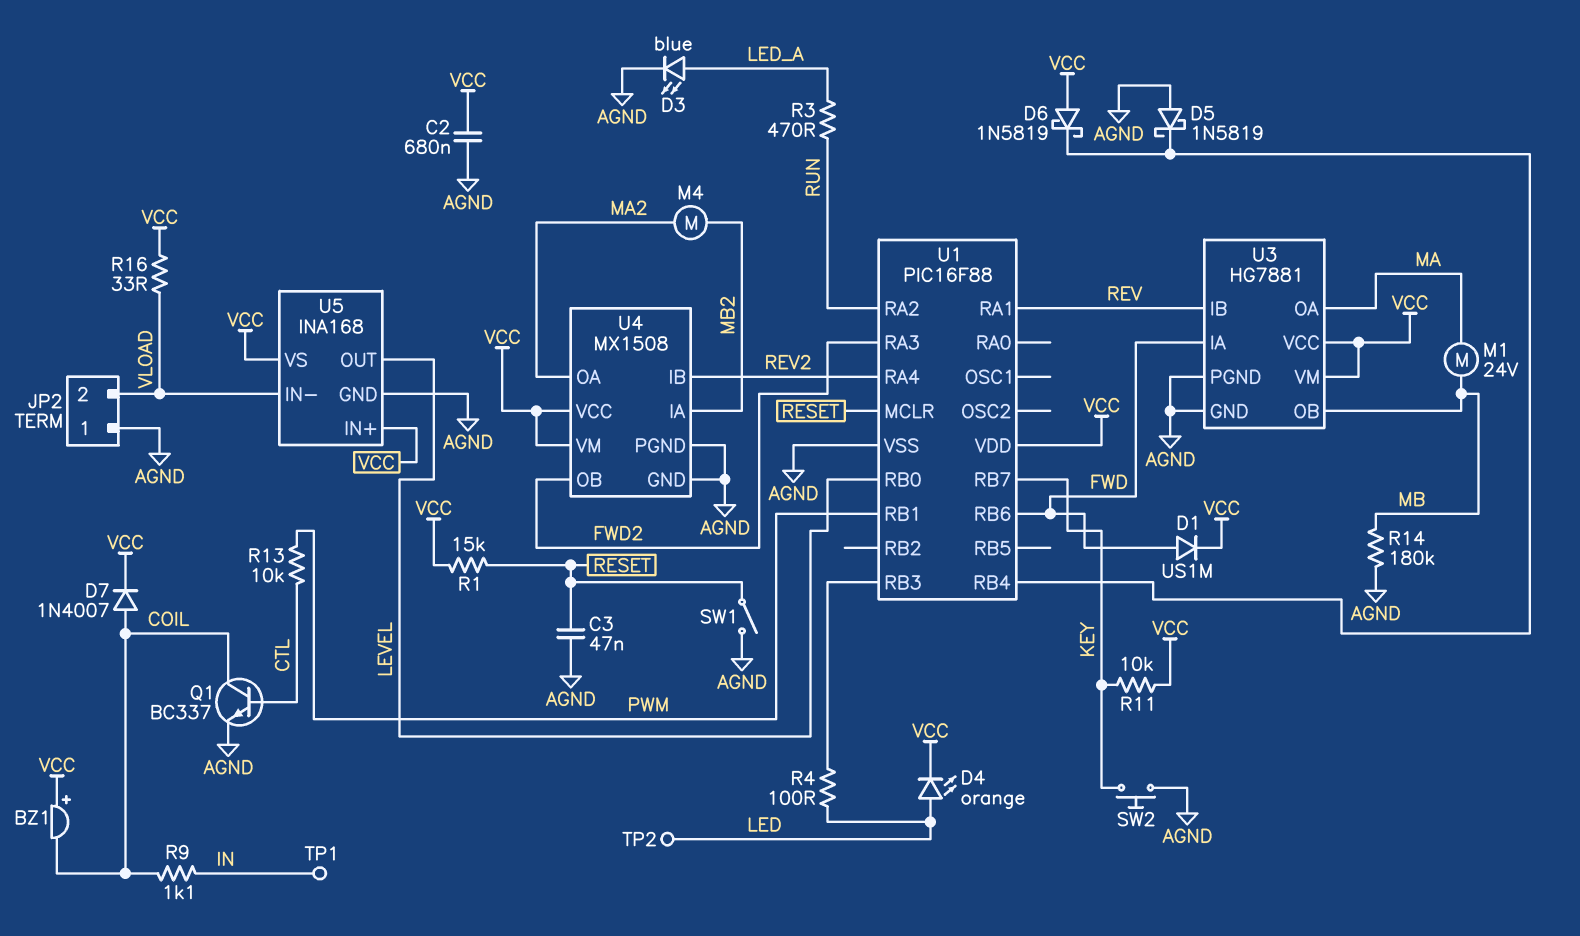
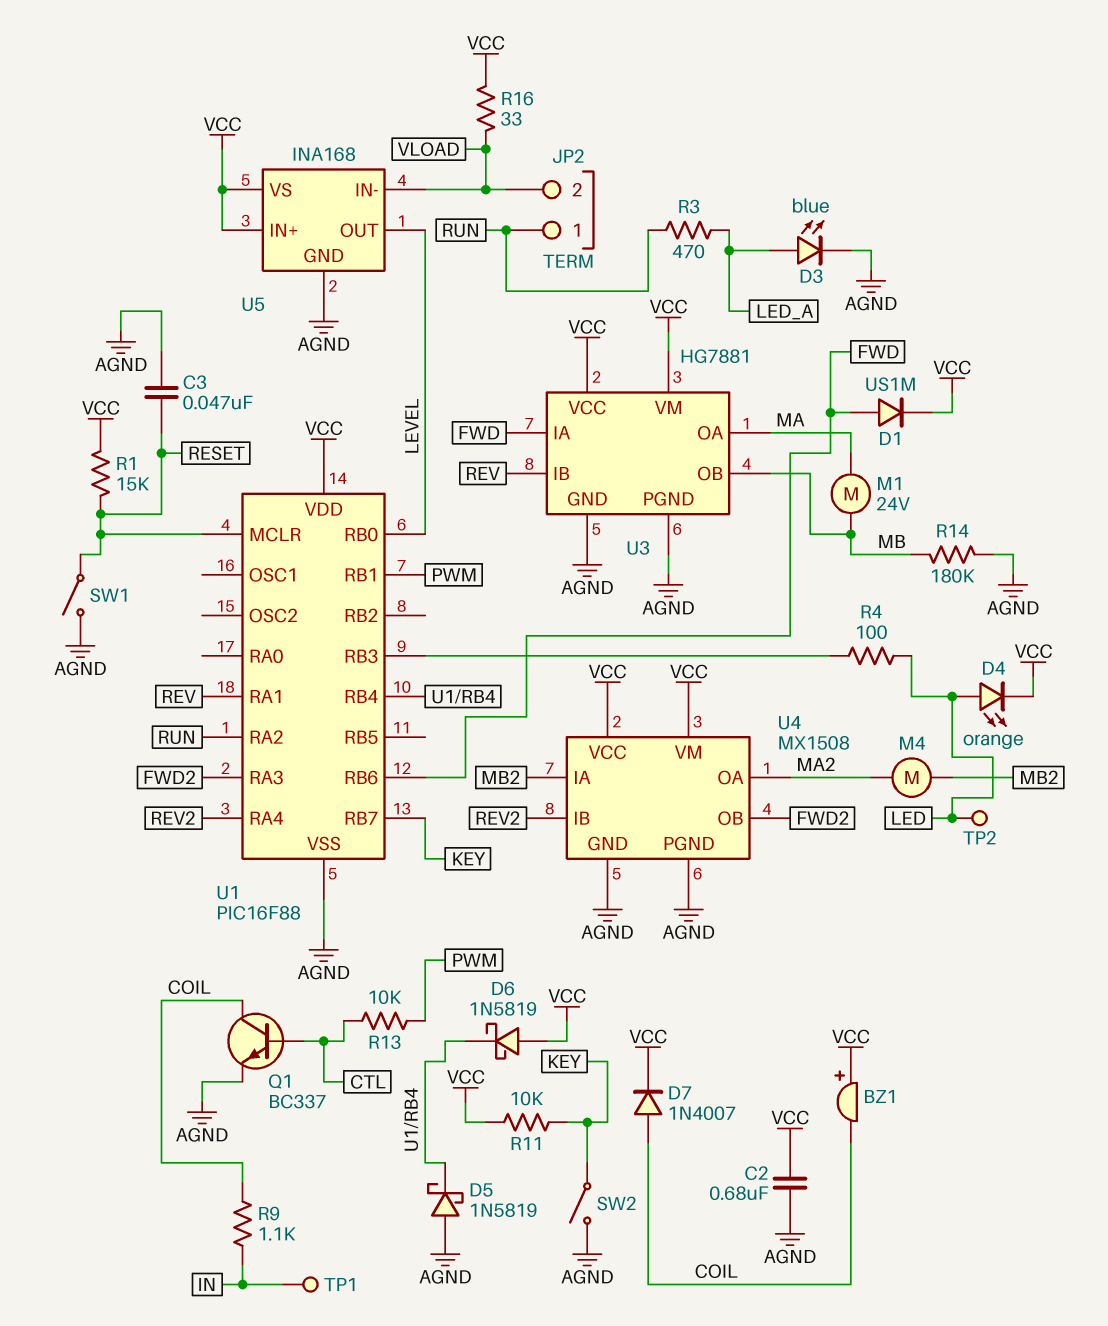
JP2 pin 1: AGND -> RUN
SW2: button (AGND, KEY) -> switch (AGND, KEY)

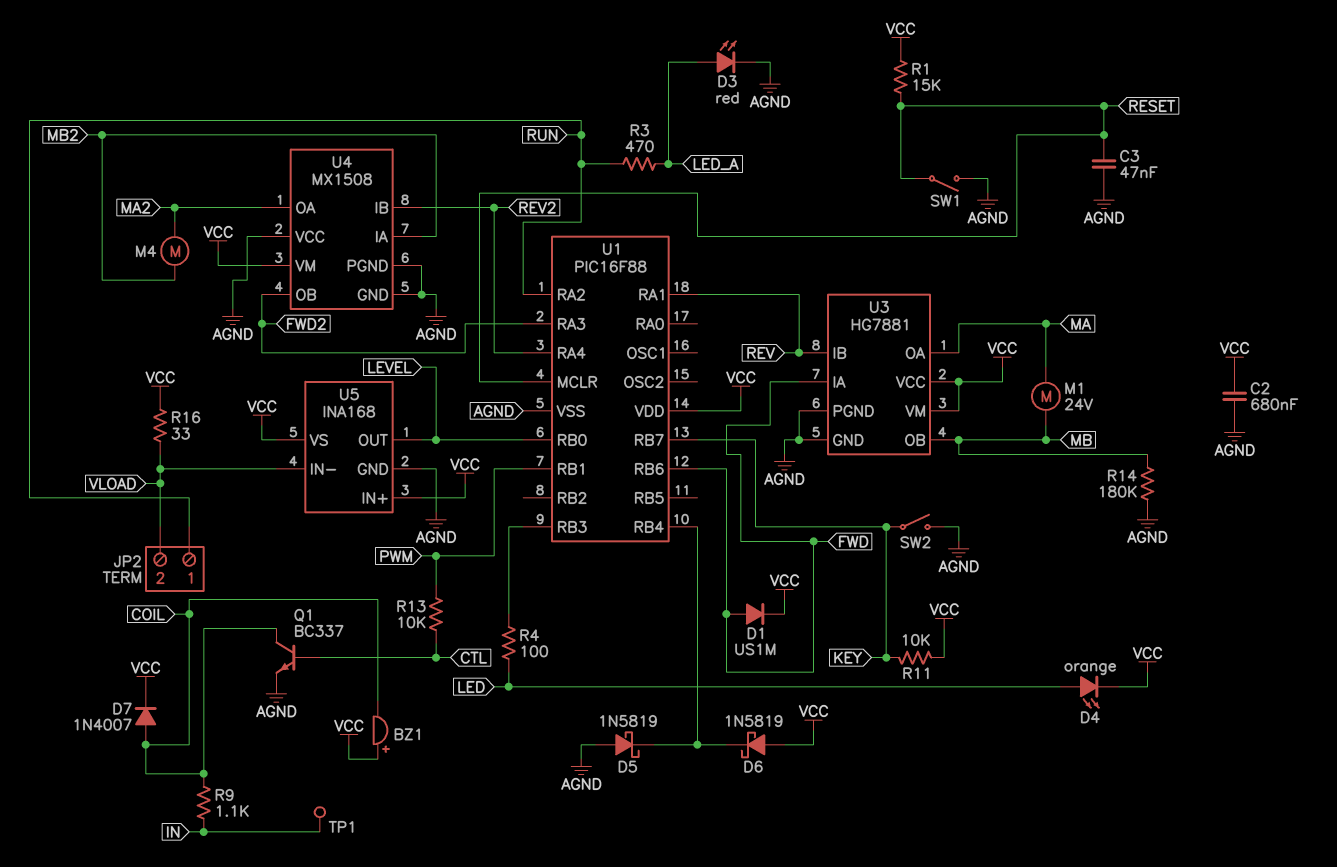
D3: LED blue (A LED_A, K AGND) -> LED red (A LED_A, K AGND)
TP2: test point (LED) -> none
U4 pin VCC: VCC -> AGND

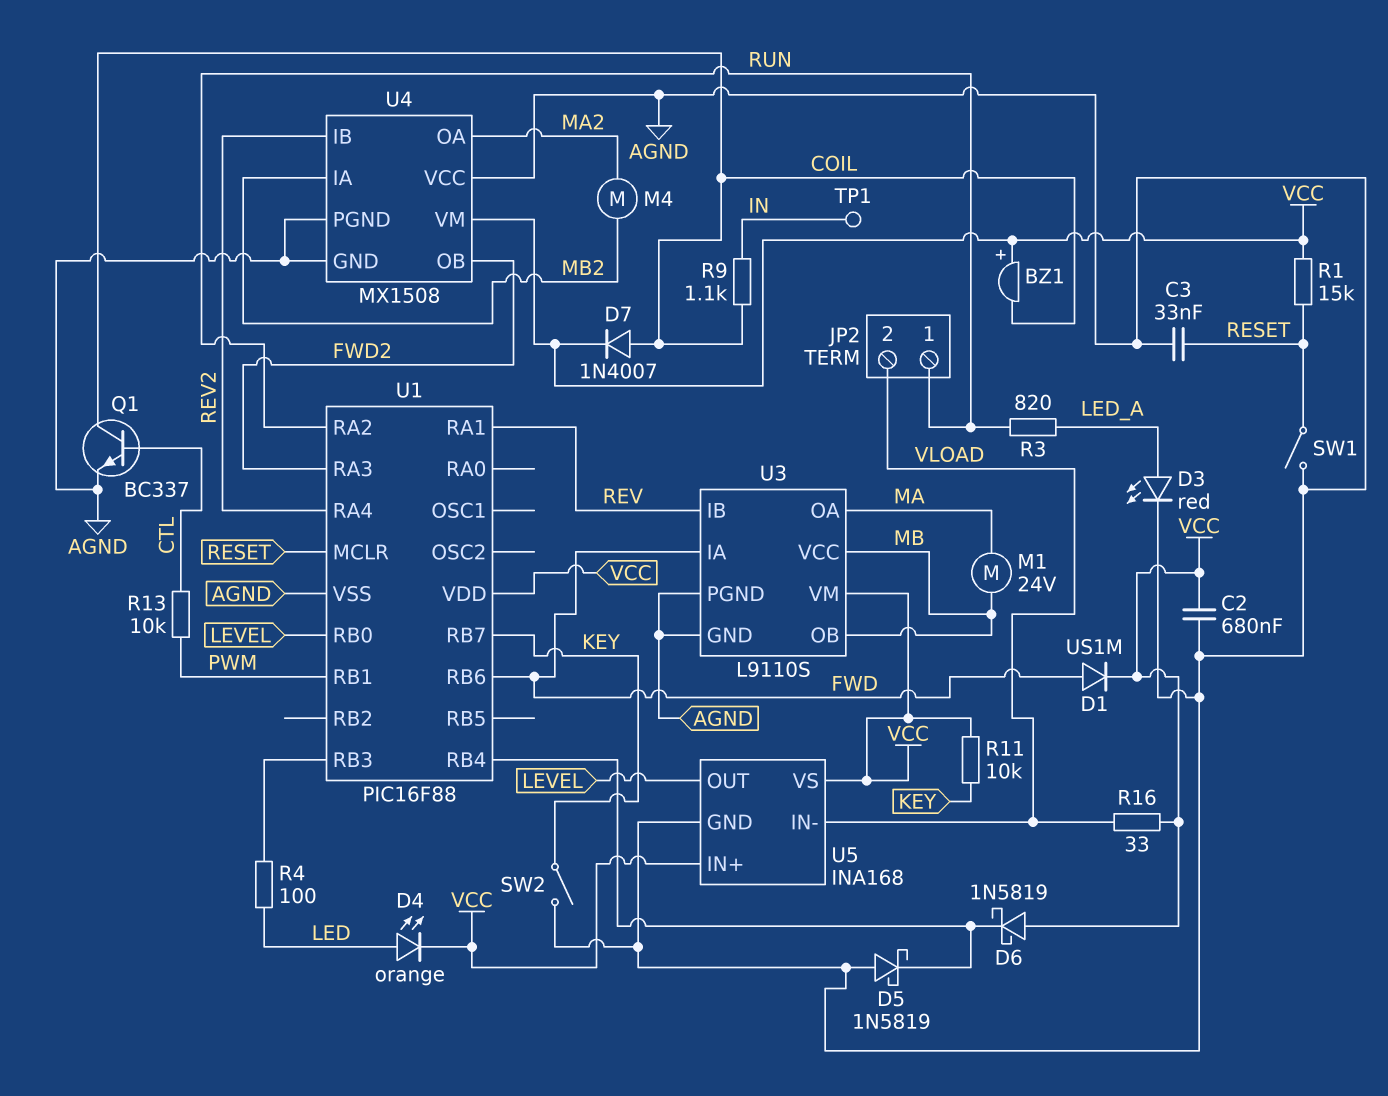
C3: 47nF (AGND, RESET) -> 33nF (AGND, RESET)
R3: 470 (LED_A, RUN) -> 820 (LED_A, RUN)
R14: 180k (AGND, MB) -> none
U3: HG7881 -> L9110S
U3 pin VCC: VCC -> MB

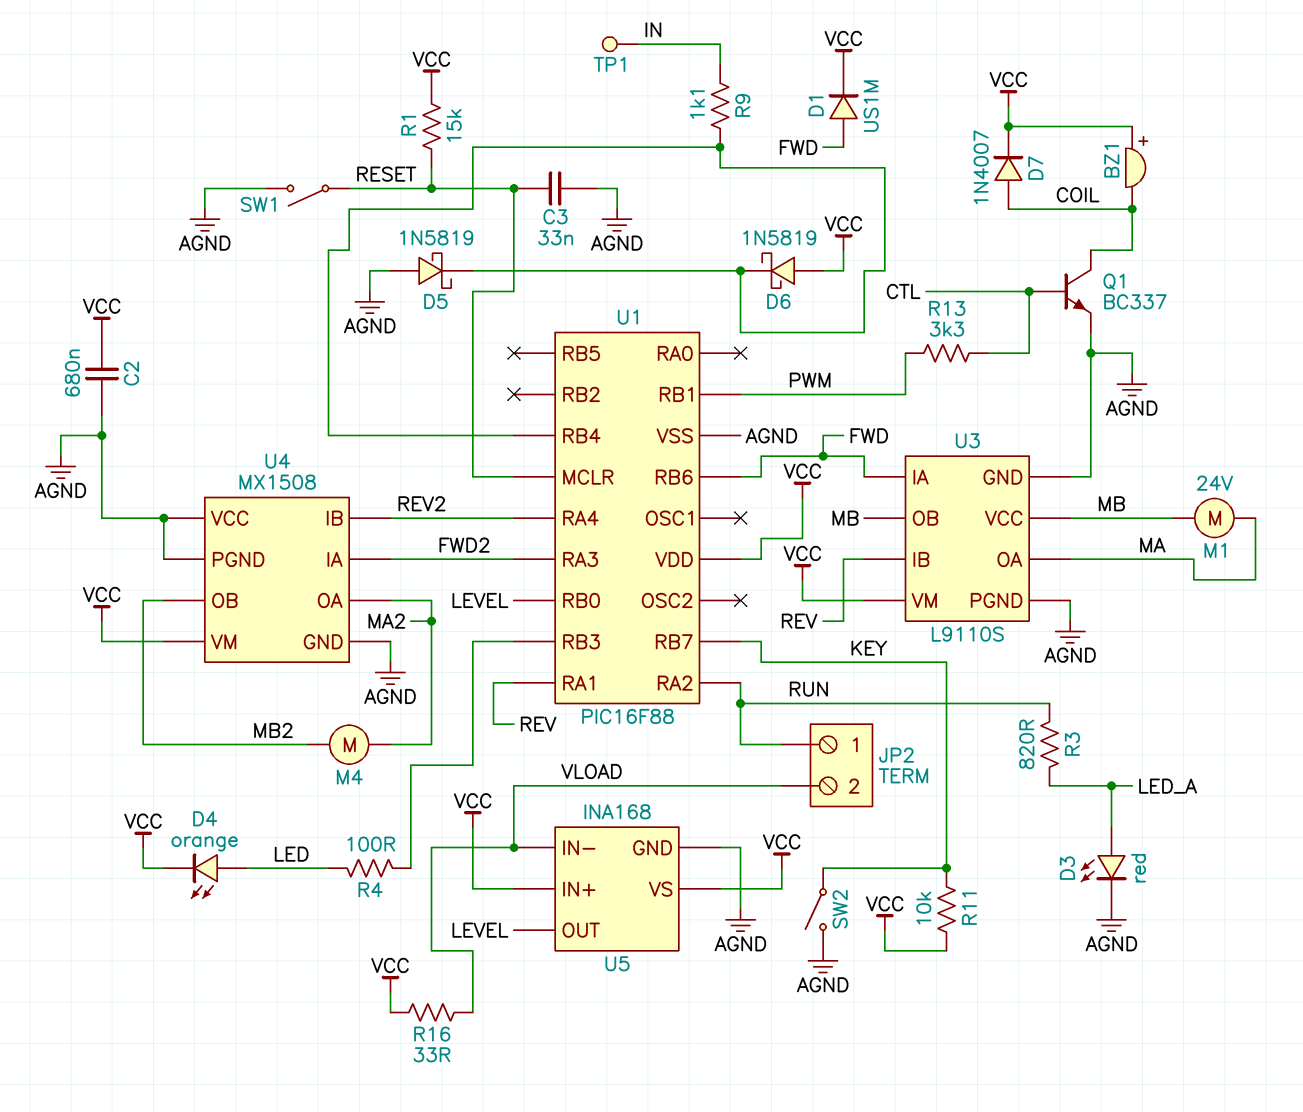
R9: 1.1k (COIL, IN) -> 1.1k (IN, U1/RB4)
R13: 10k (CTL, PWM) -> 3.3k (CTL, PWM)
U4 pin IA: MB2 -> FWD2
U4 pin OB: FWD2 -> MB2

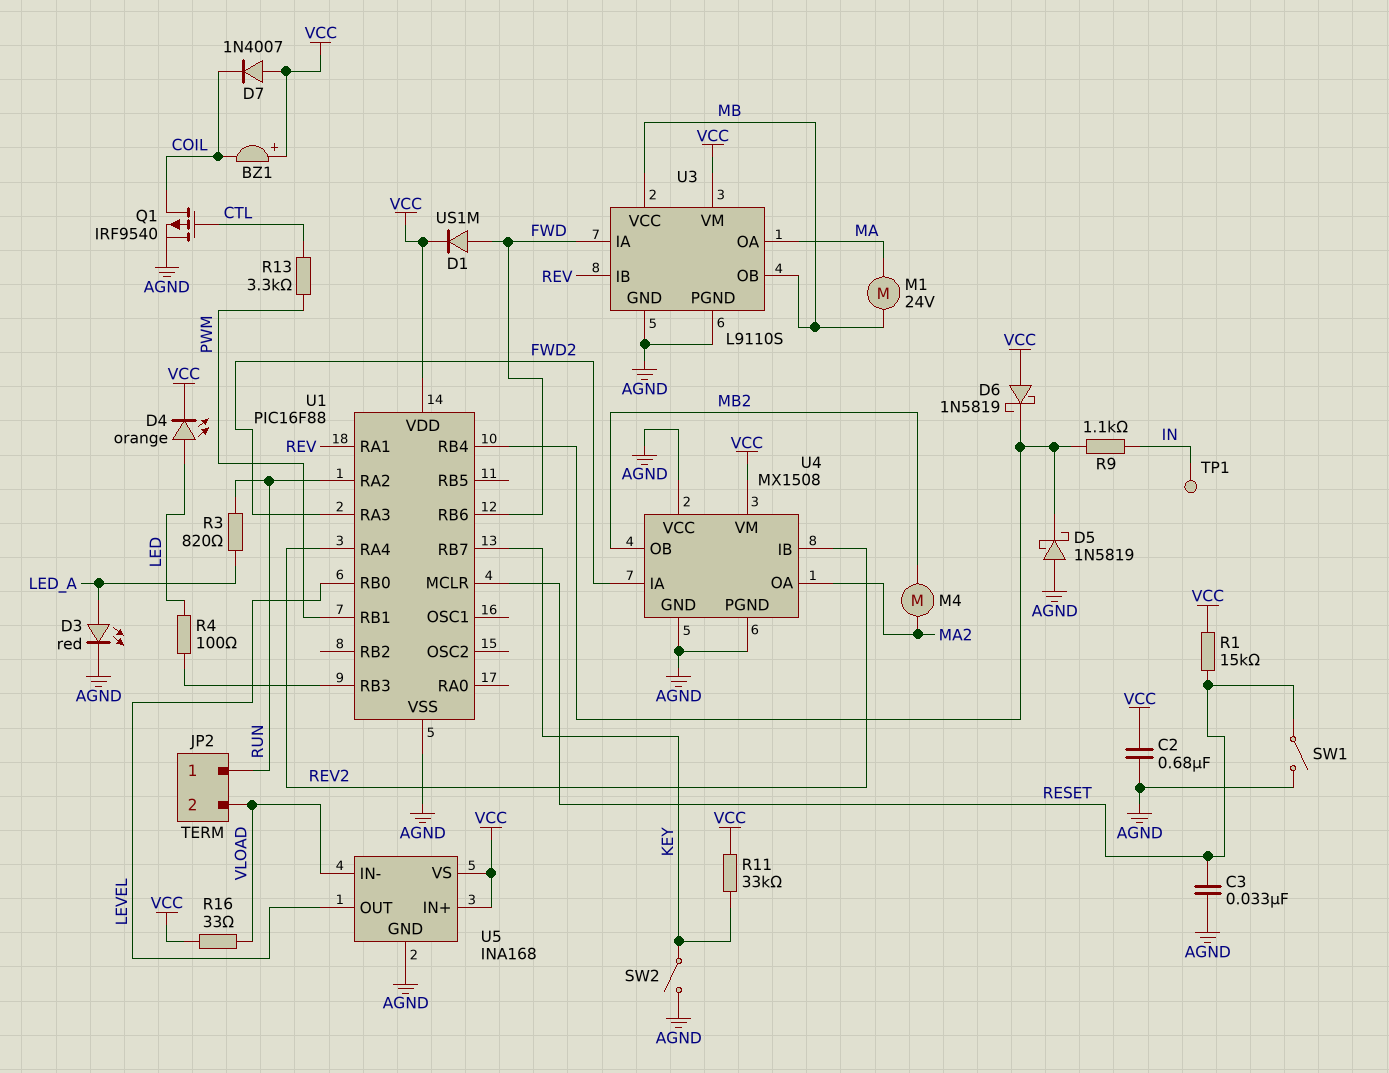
D7: diode 1N4007 (A COIL, K VCC) -> diode 1N4007 (A VCC, K COIL)
Q1: NPN BC337 (B CTL, C COIL, E AGND) -> PMOS IRF9540 (G CTL, D COIL, S AGND)
R11: 10k (KEY, VCC) -> 33k (KEY, VCC)

